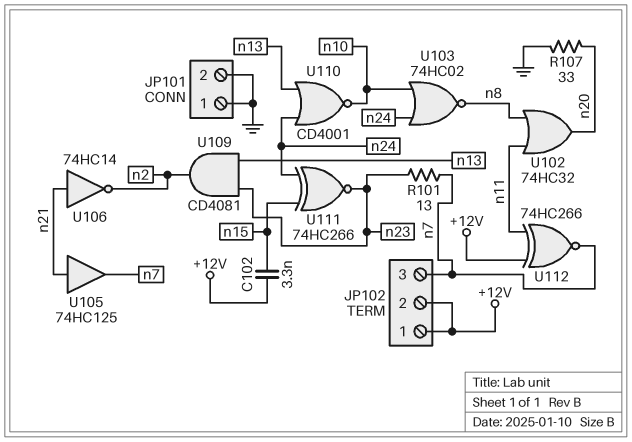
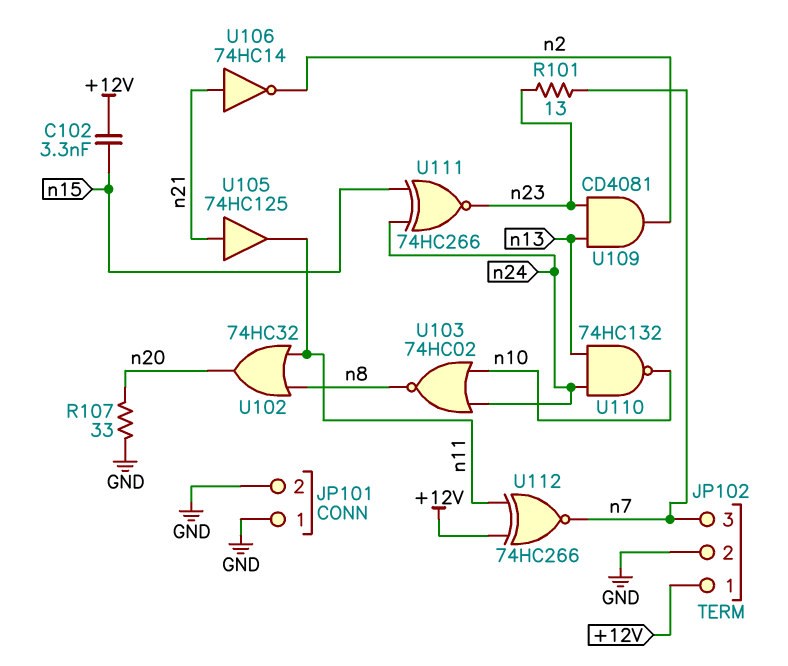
JP102 pin 2: +12V -> GND
U105: buffer 74HC125 (in n21, out n7) -> buffer 74HC125 (in n21, out n11)
U110: NOR CD4001 (in n13, in n24, out n10) -> NAND 74HC132 (in n13, in n24, out n10)

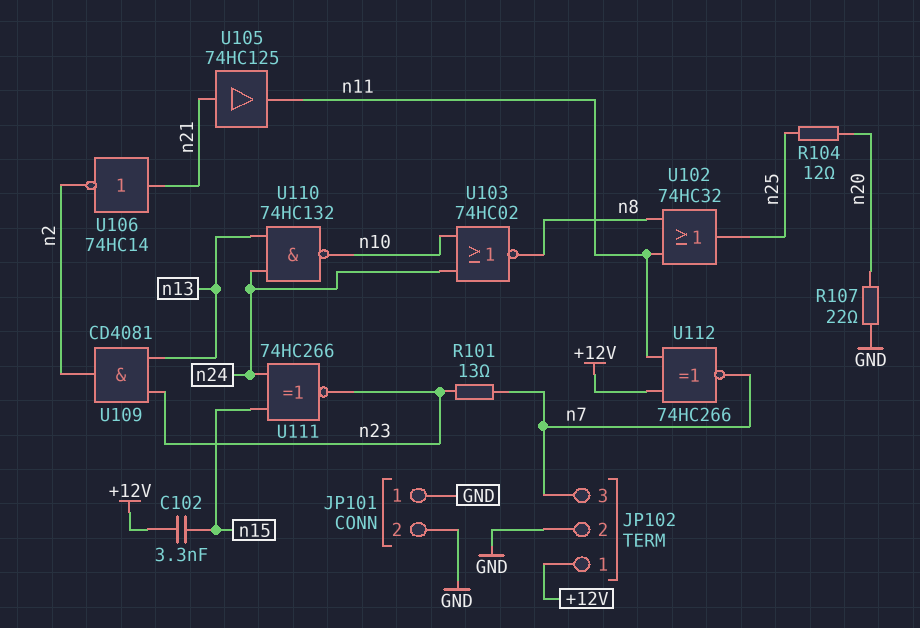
R104: none -> 12 (n20, n25)
R107: 33 (GND, n20) -> 22 (GND, n20)
U102: OR 74HC32 (in n8, in n11, out n20) -> OR 74HC32 (in n8, in n11, out n25)

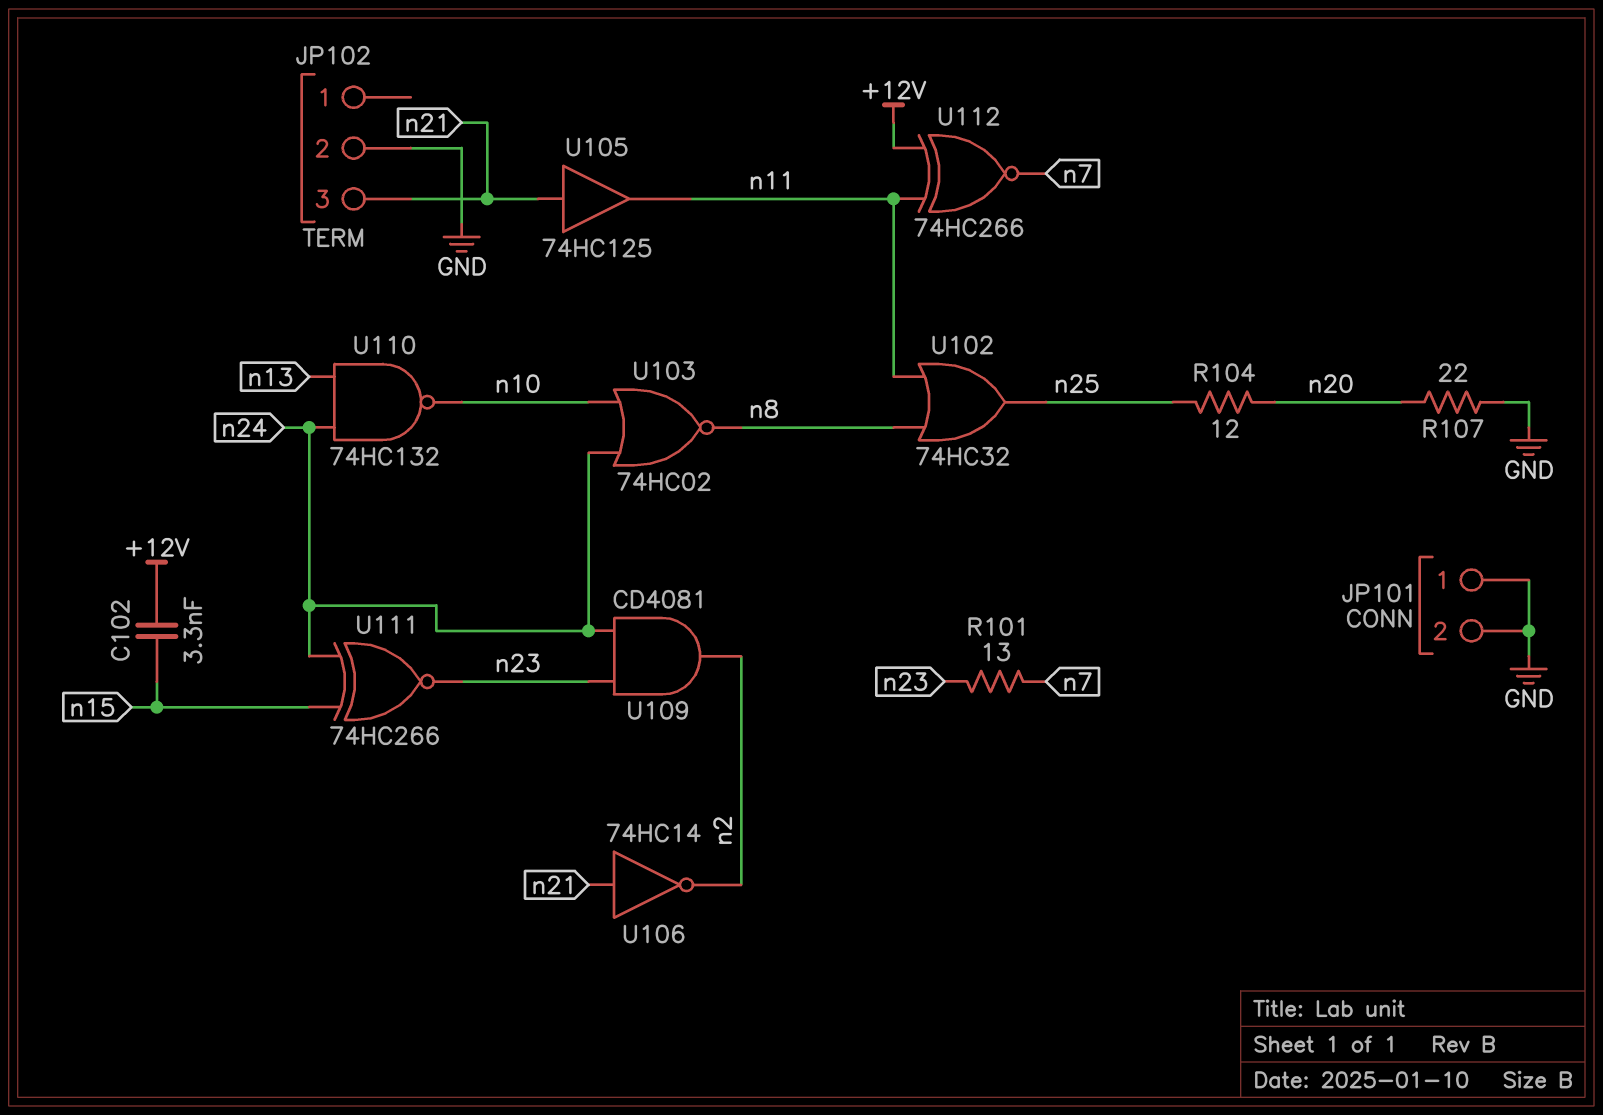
JP102 pin 1: +12V -> none
JP102 pin 3: n7 -> n21
U109: AND CD4081 (in n13, in n23, out n2) -> AND CD4081 (in n23, in n24, out n2)

